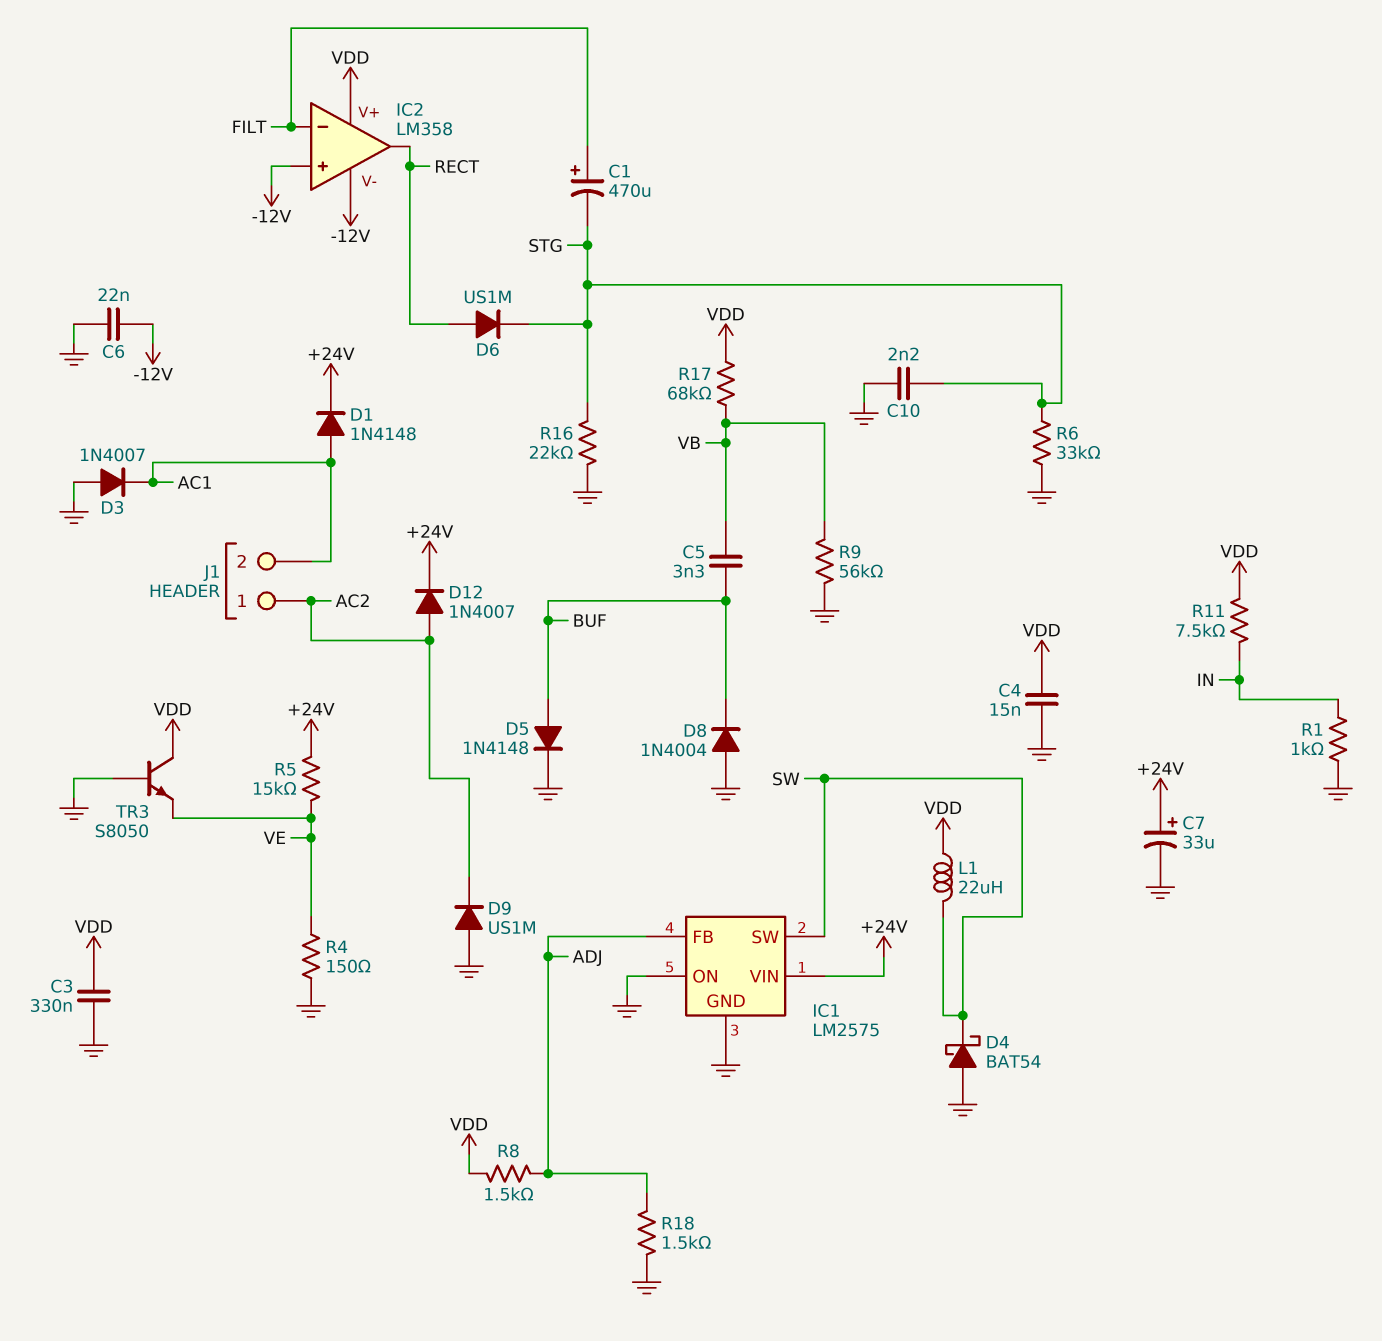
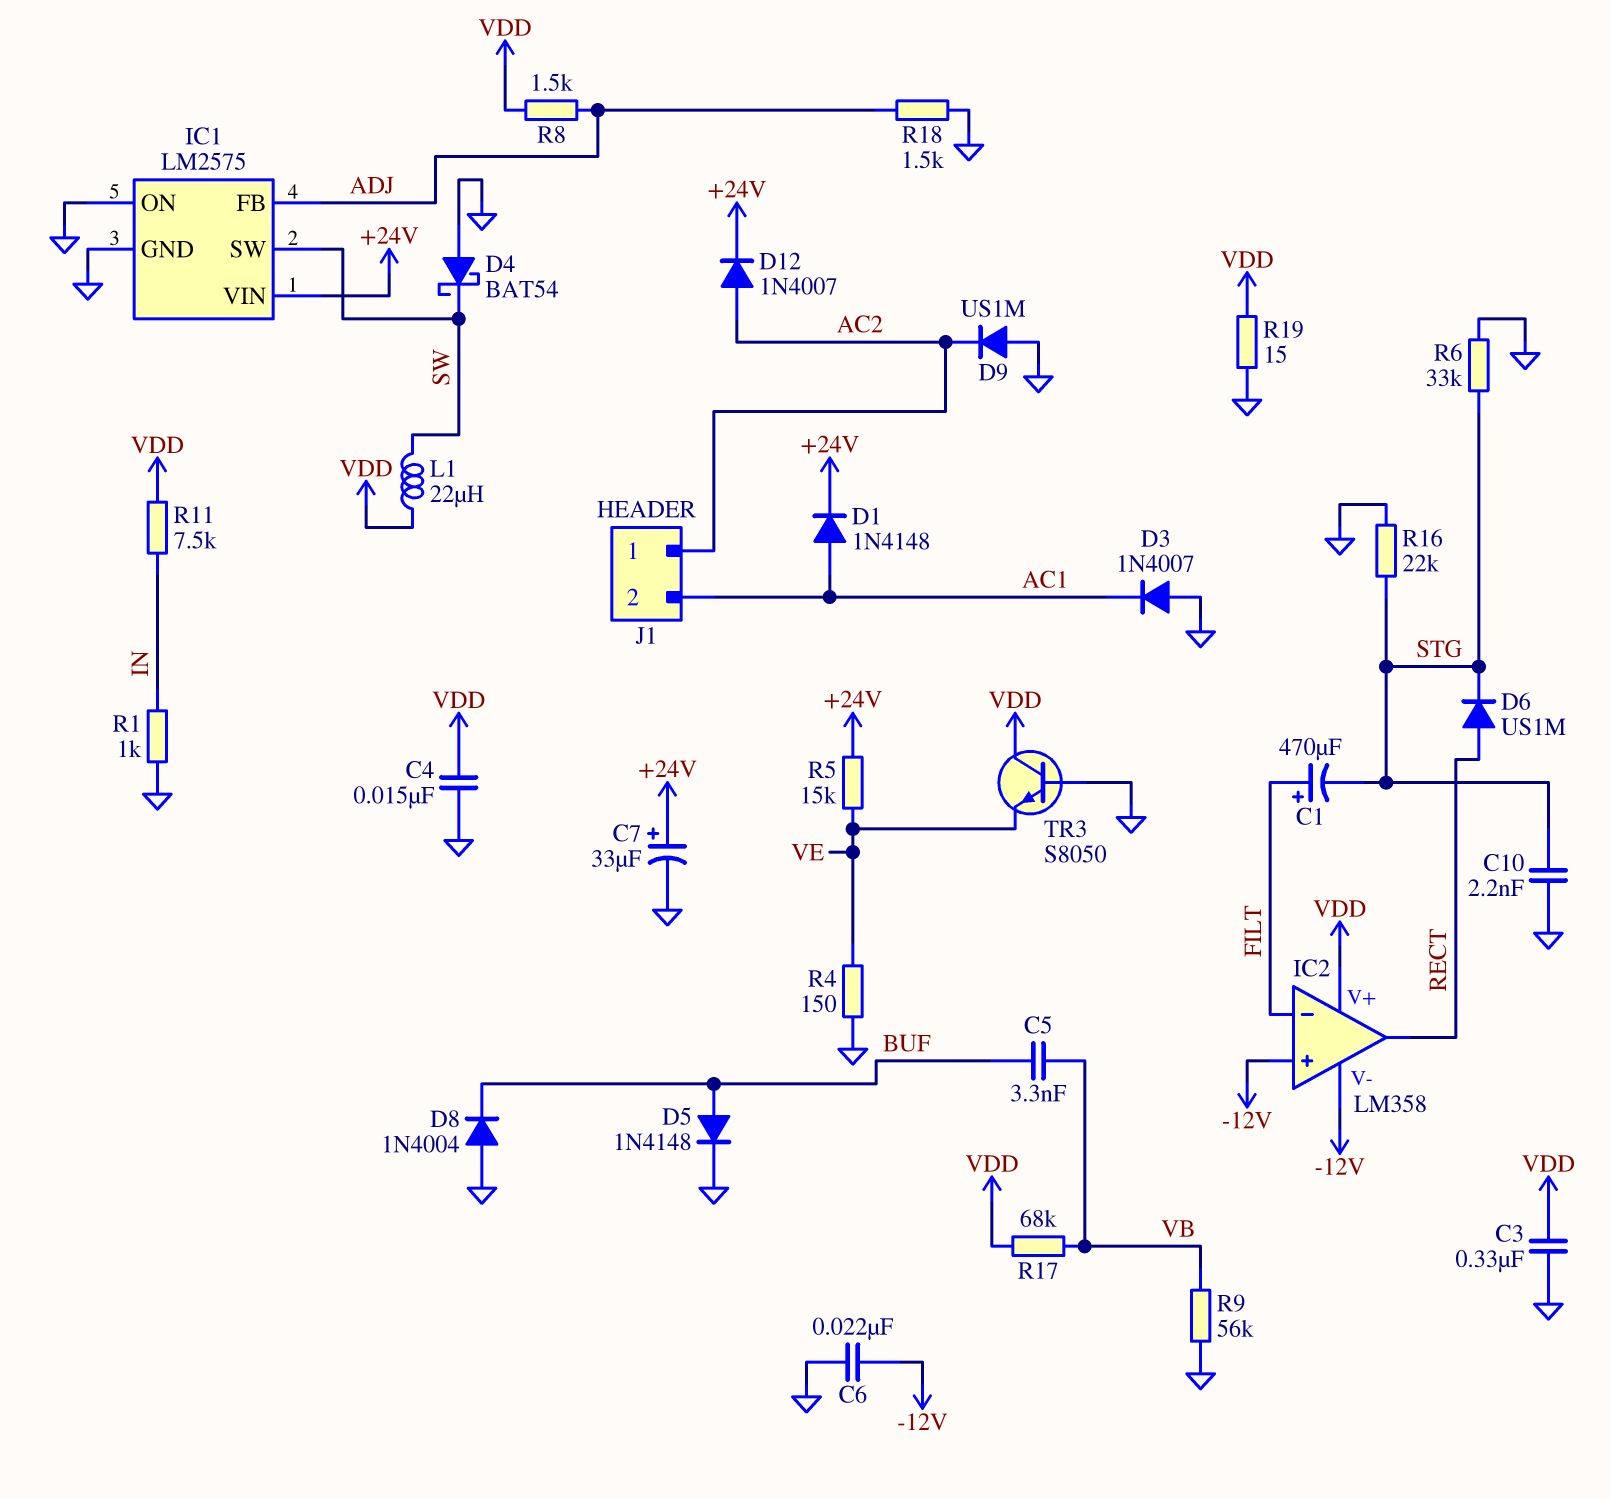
R19: none -> 15 (GND, VDD)

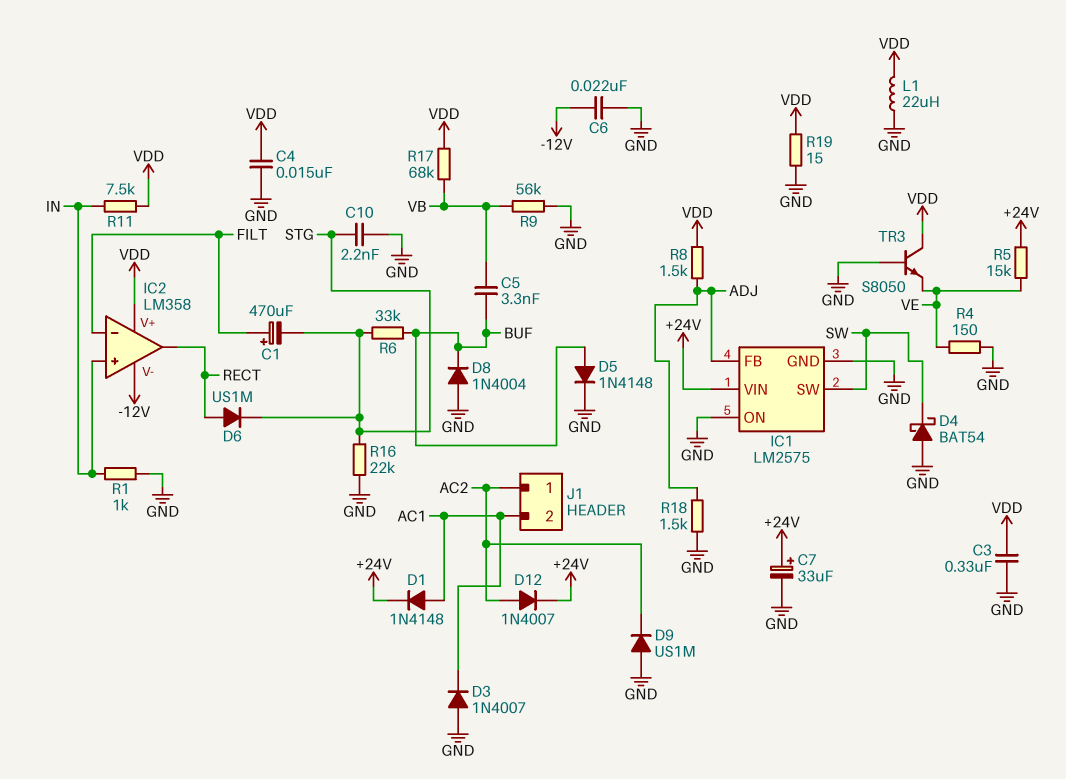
IC2 pin in+: -12V -> IN
L1: 22uH (SW, VDD) -> 22uH (GND, VDD)
R6: 33k (GND, STG) -> 33k (BUF, STG)

